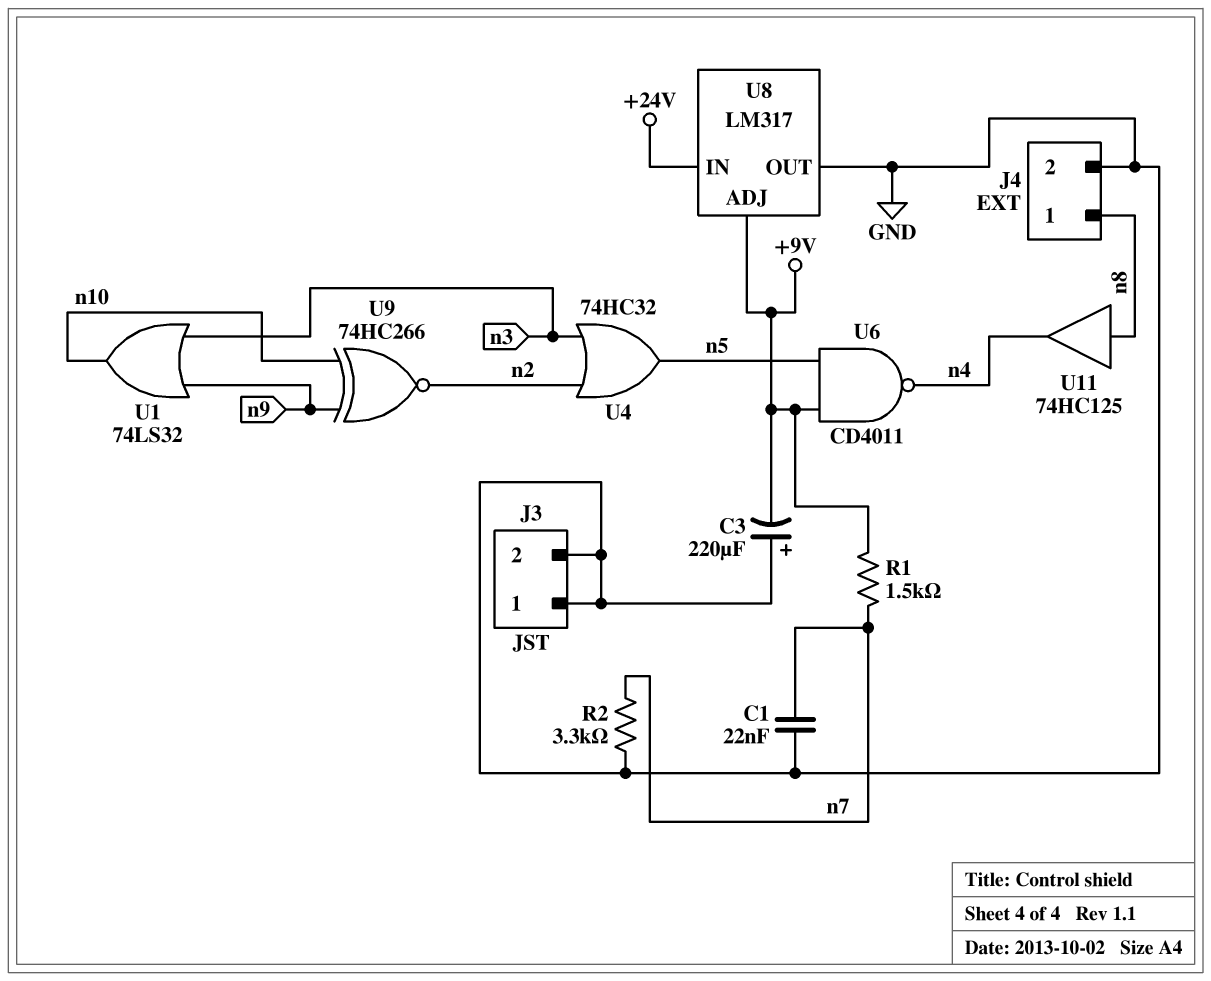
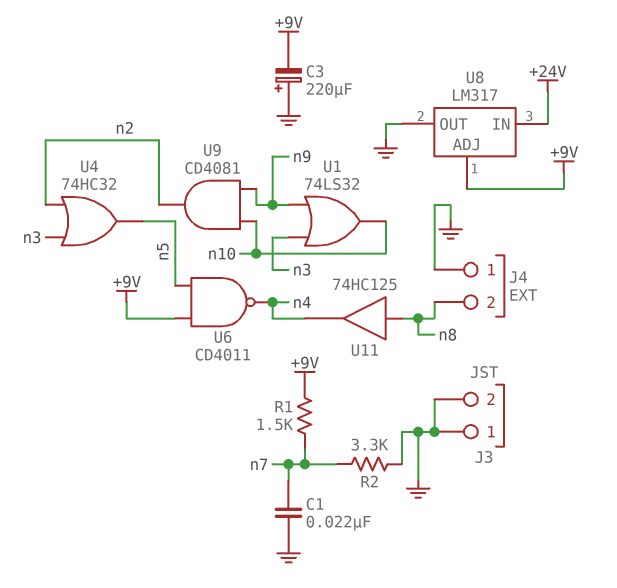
J4 pin 1: n8 -> GND
J4 pin 2: GND -> n8
U9: XNOR 74HC266 (in n9, in n10, out n2) -> AND CD4081 (in n9, in n10, out n2)

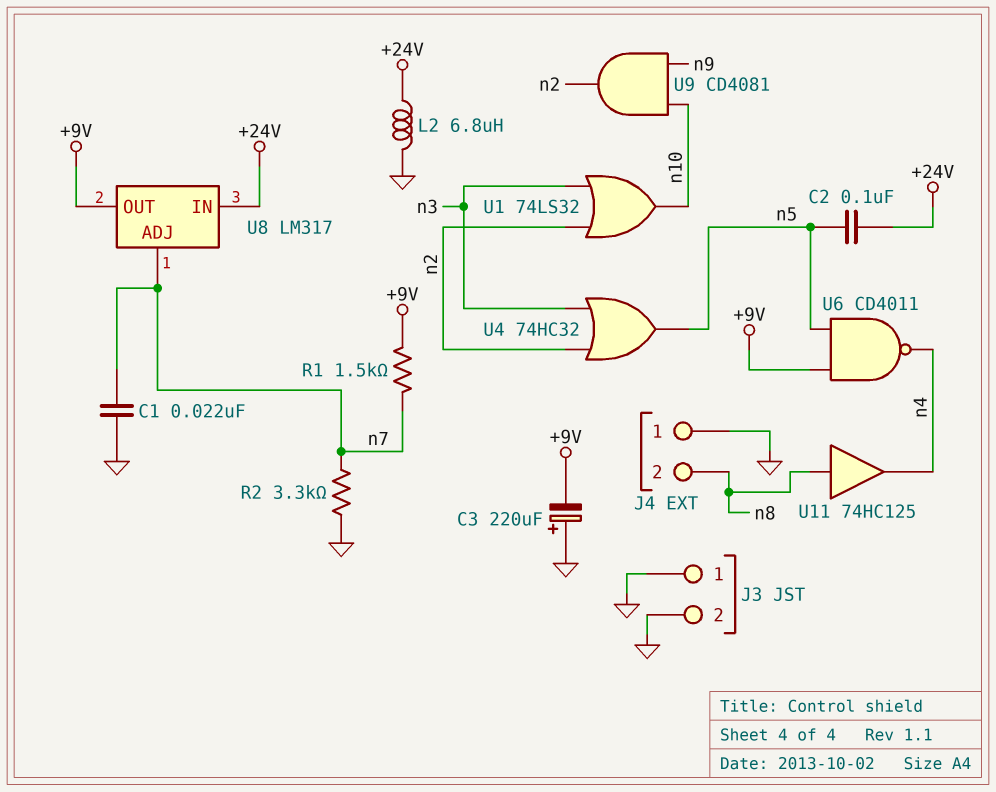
C2: none -> 100nF (+24V, n5)
L2: none -> 6.8uH (+24V, GND)
U1: OR 74LS32 (in n3, in n9, out n10) -> OR 74LS32 (in n2, in n3, out n10)
U8 pin ADJ: +9V -> n7
U8 pin OUT: GND -> +9V

